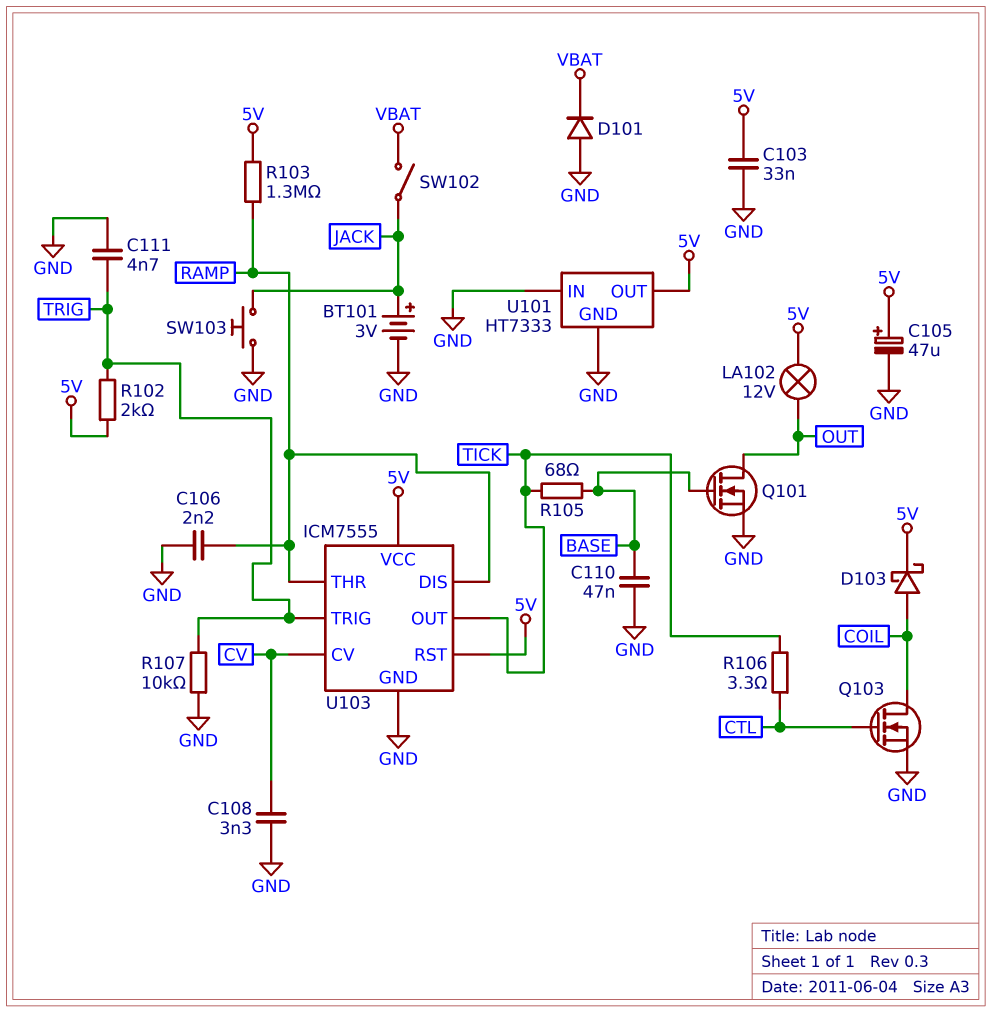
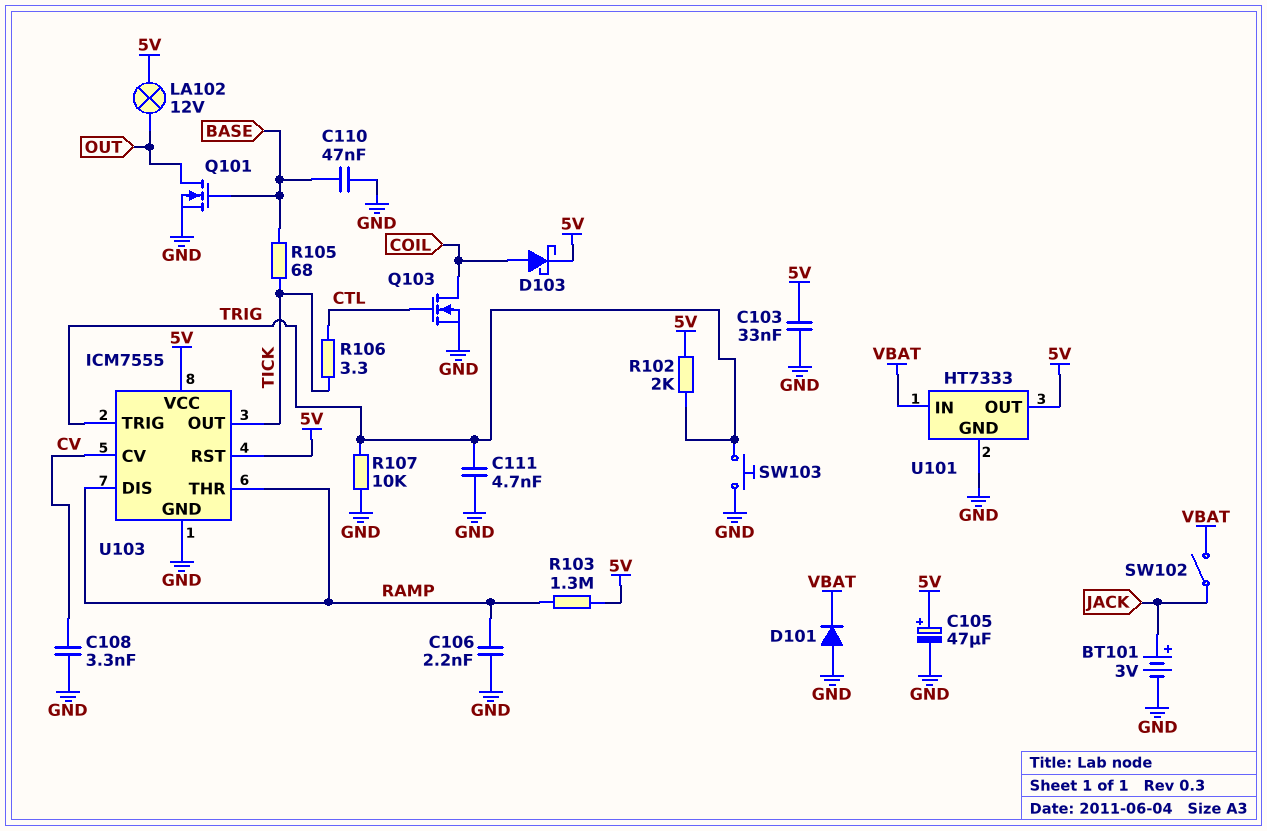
SW103: button (GND, JACK) -> button (GND, TRIG)
U101 pin IN: GND -> VBAT

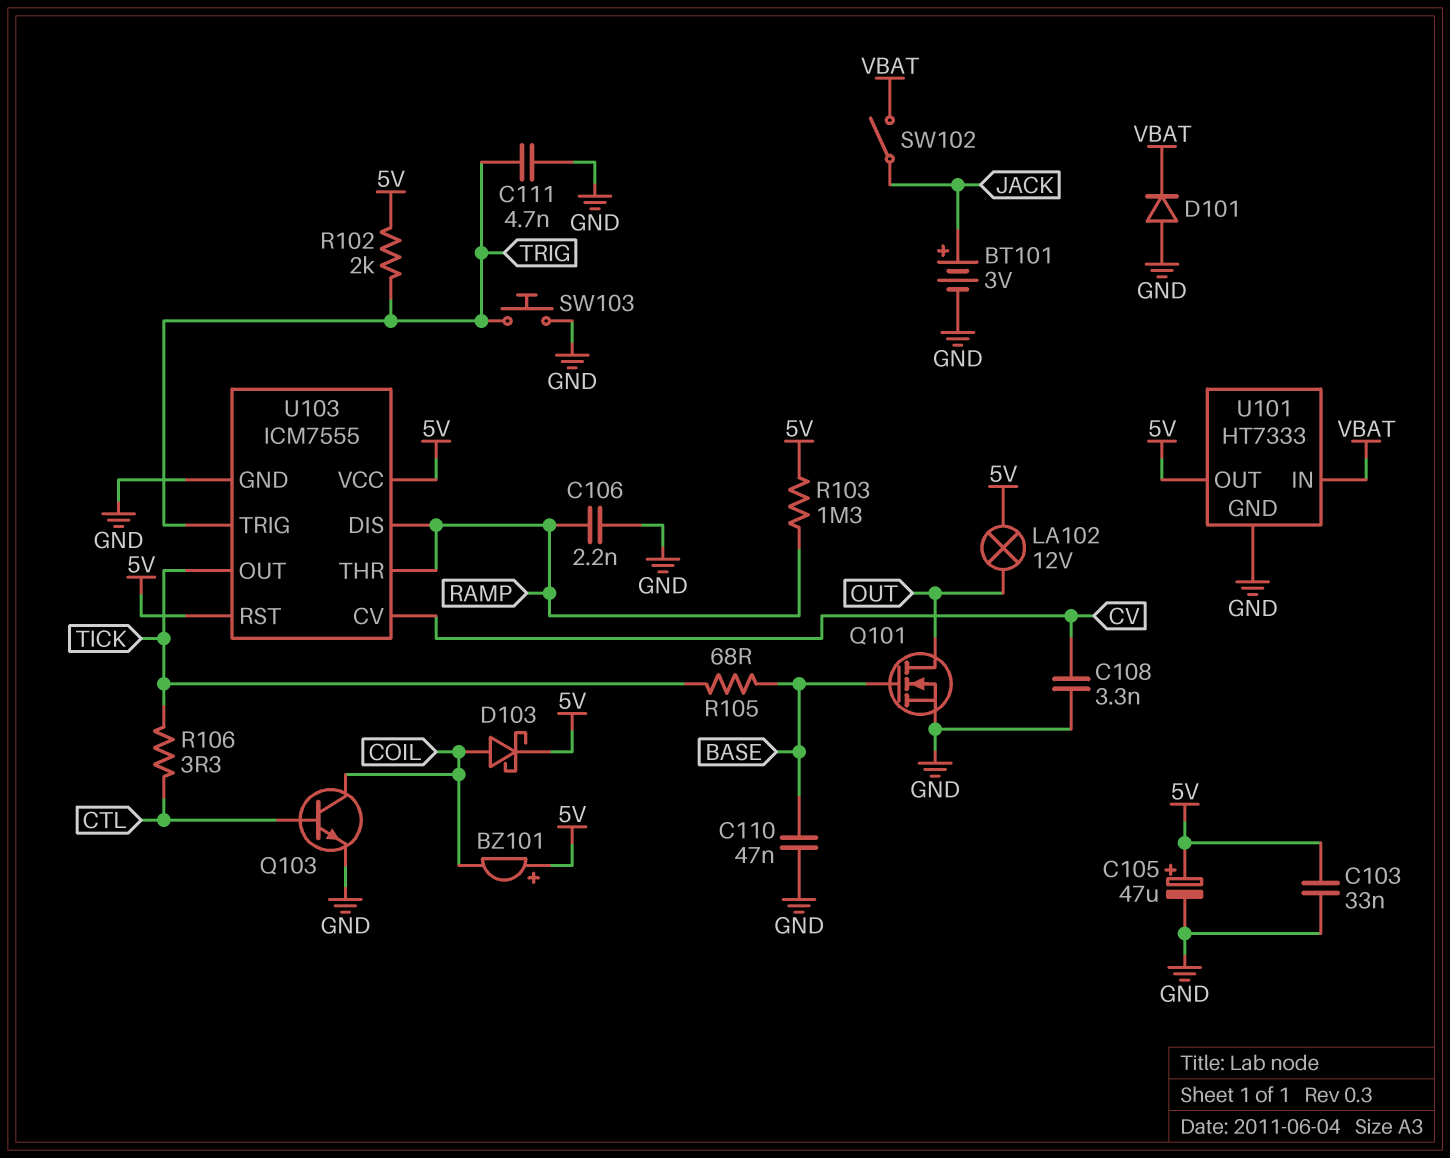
BZ101: none -> buzzer (plus 5V, minus COIL)
Q103: NMOS (G CTL, D COIL, S GND) -> NPN (B CTL, C COIL, E GND)
R107: 10k (GND, TRIG) -> none

